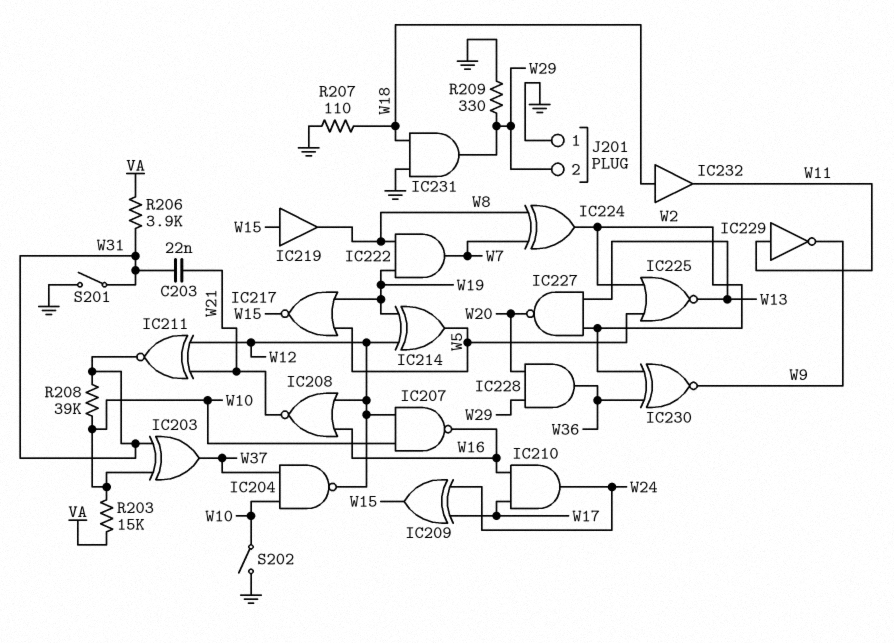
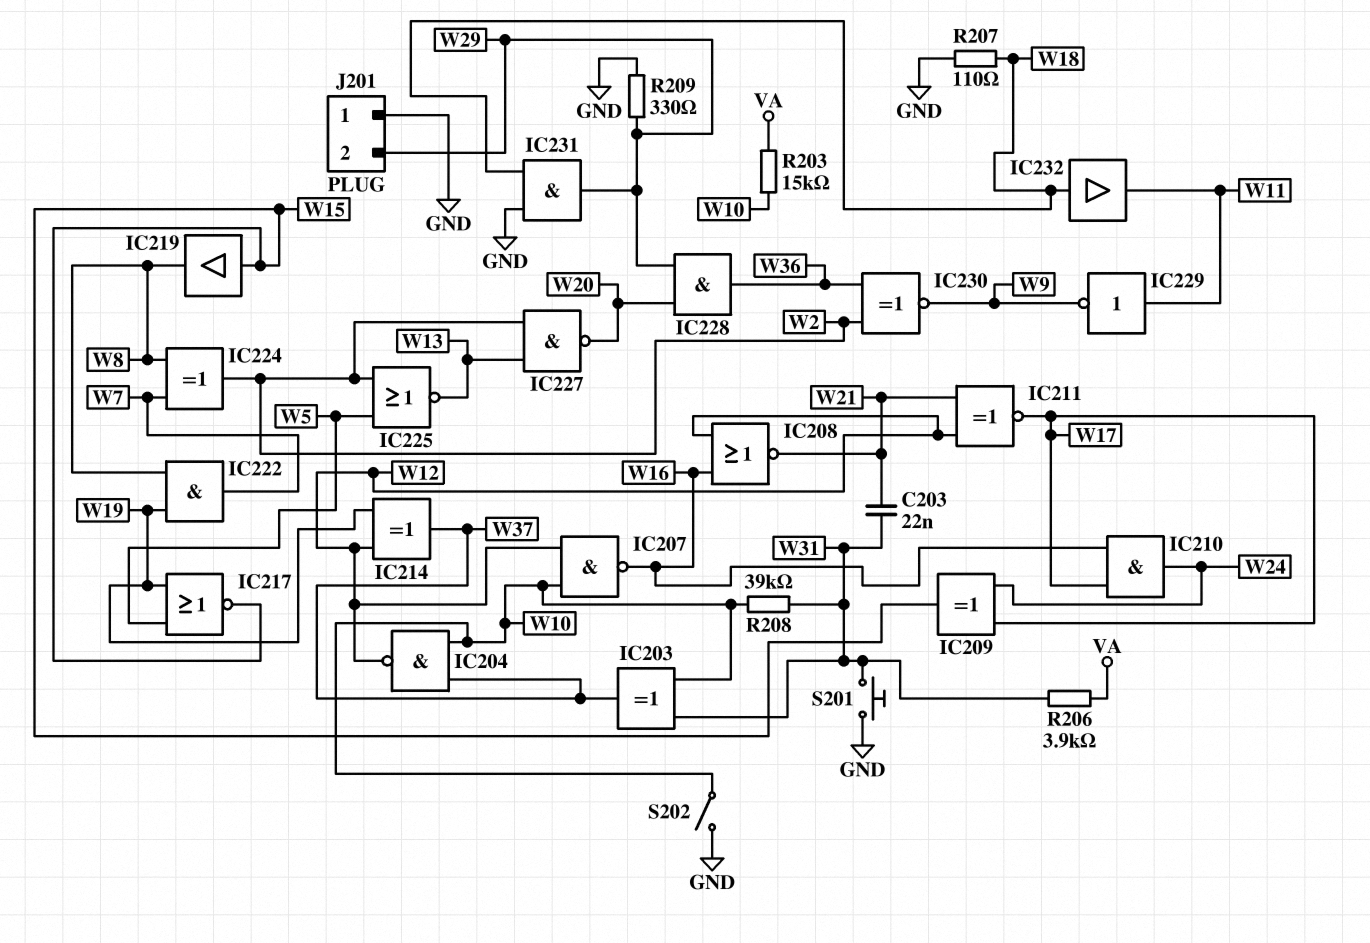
IC211: XNOR (in W12, in W21, out W31) -> XNOR (in W12, in W21, out W17)
IC214: XOR (in W12, in W19, out W5) -> XOR (in W12, in W19, out W37)
S201: switch (GND, W31) -> button (GND, W31)

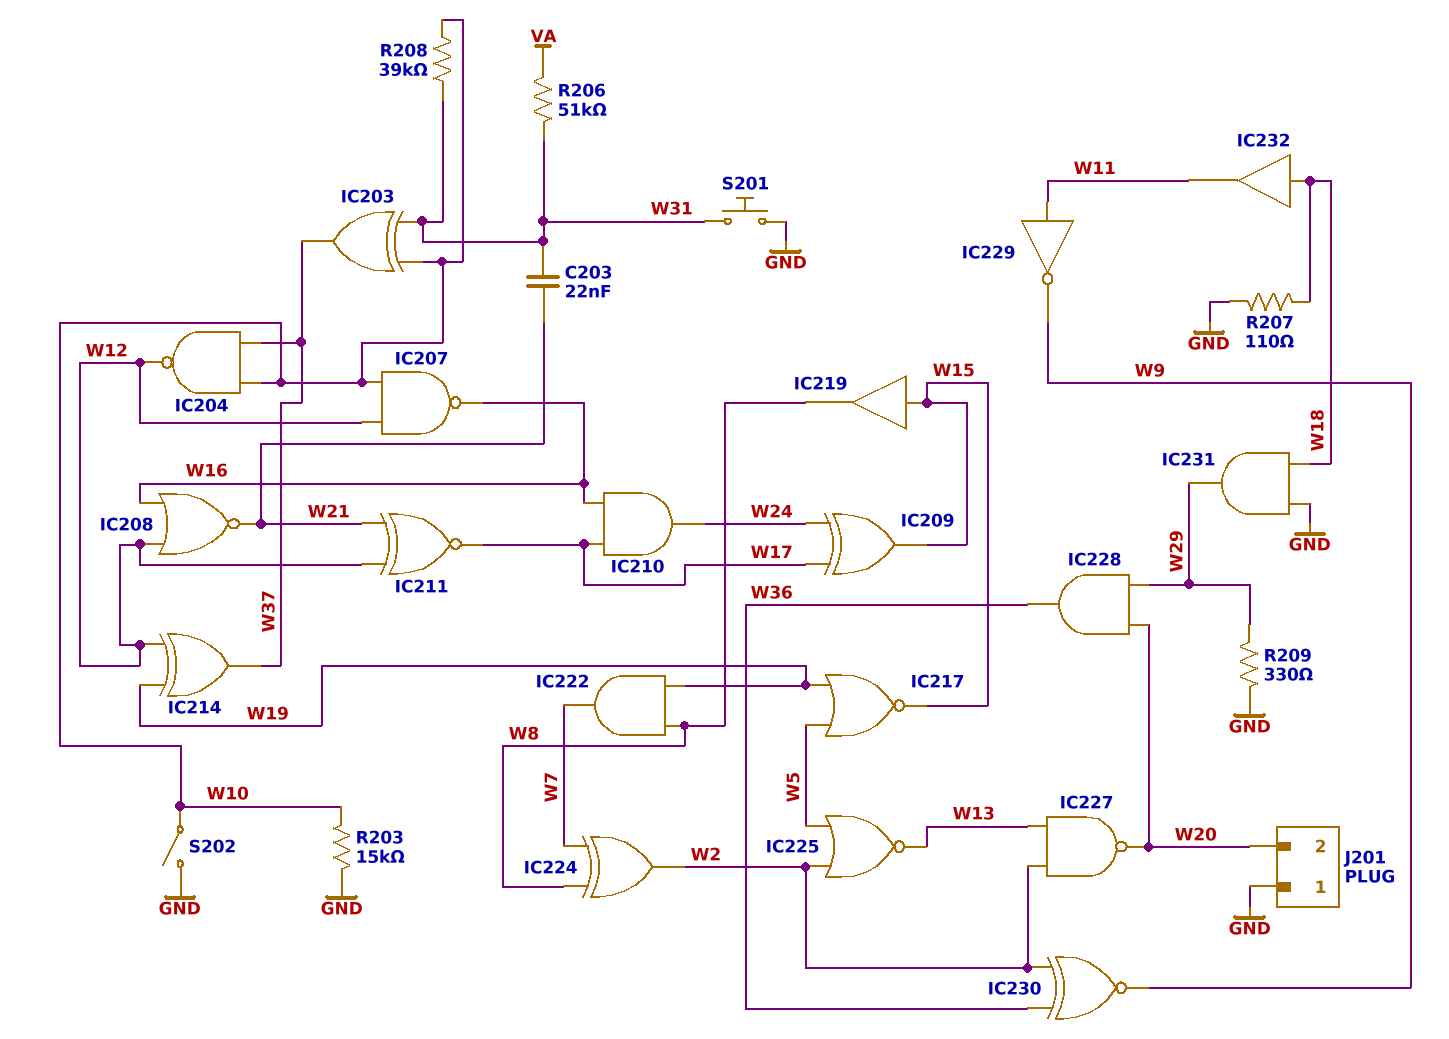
J201 pin 2: W29 -> W20
R203: 15k (VA, W10) -> 15k (GND, W10)
R206: 3.9k (VA, W31) -> 51k (VA, W31)

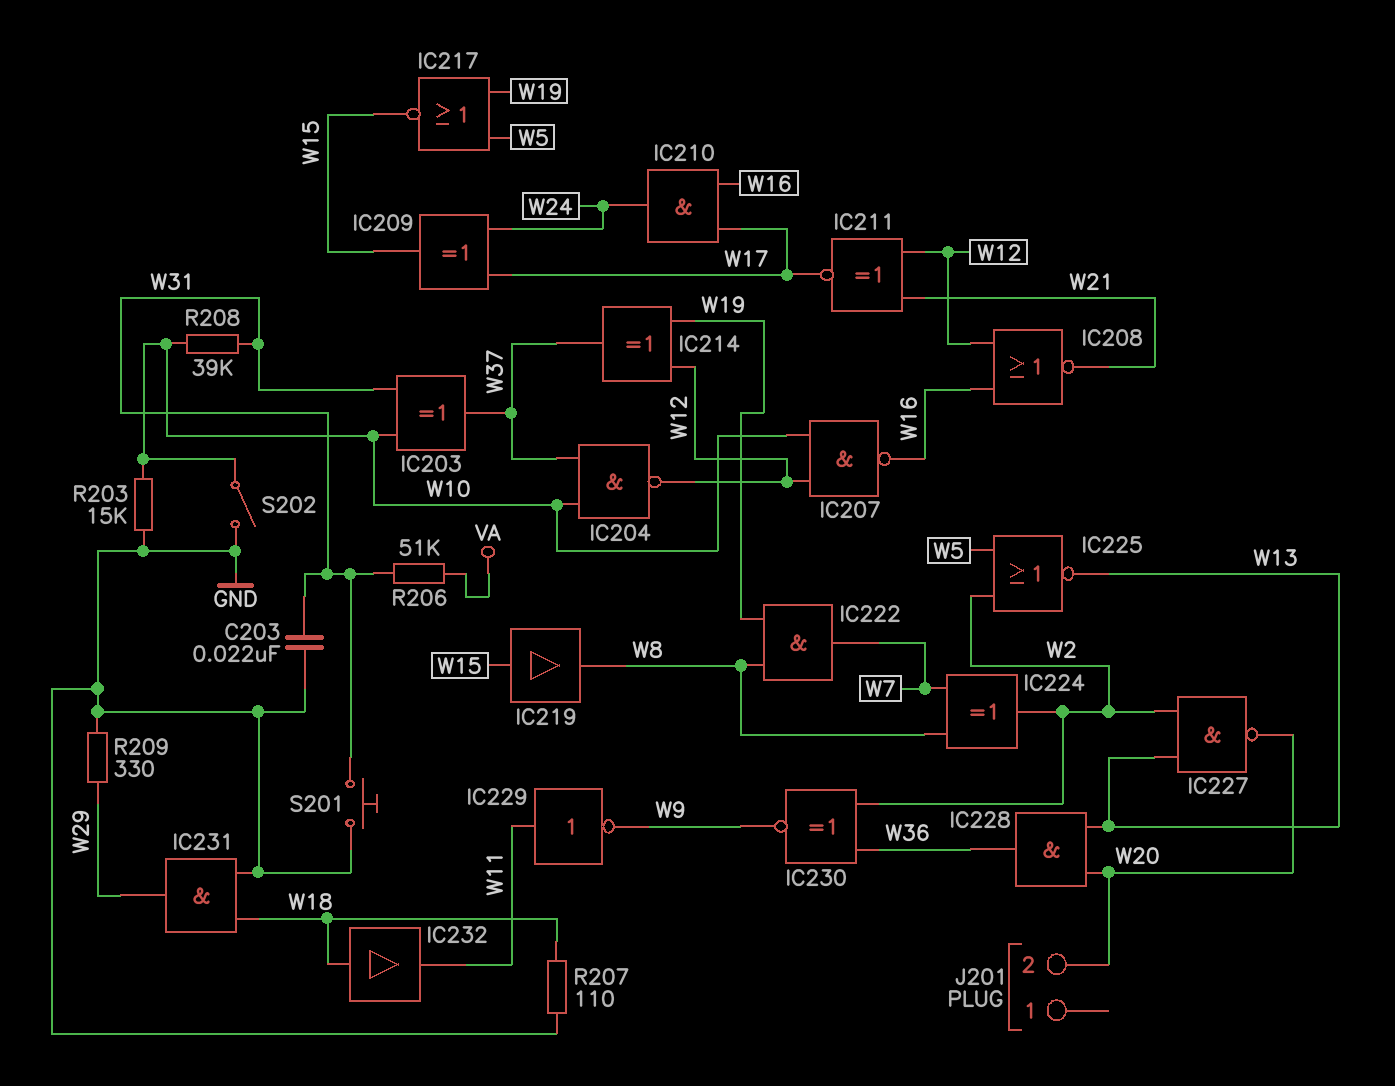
C203: 22nF (W21, W31) -> 22nF (GND, W31)
IC228: AND (in W20, in W29, out W36) -> AND (in W13, in W20, out W36)
J201 pin 1: GND -> none

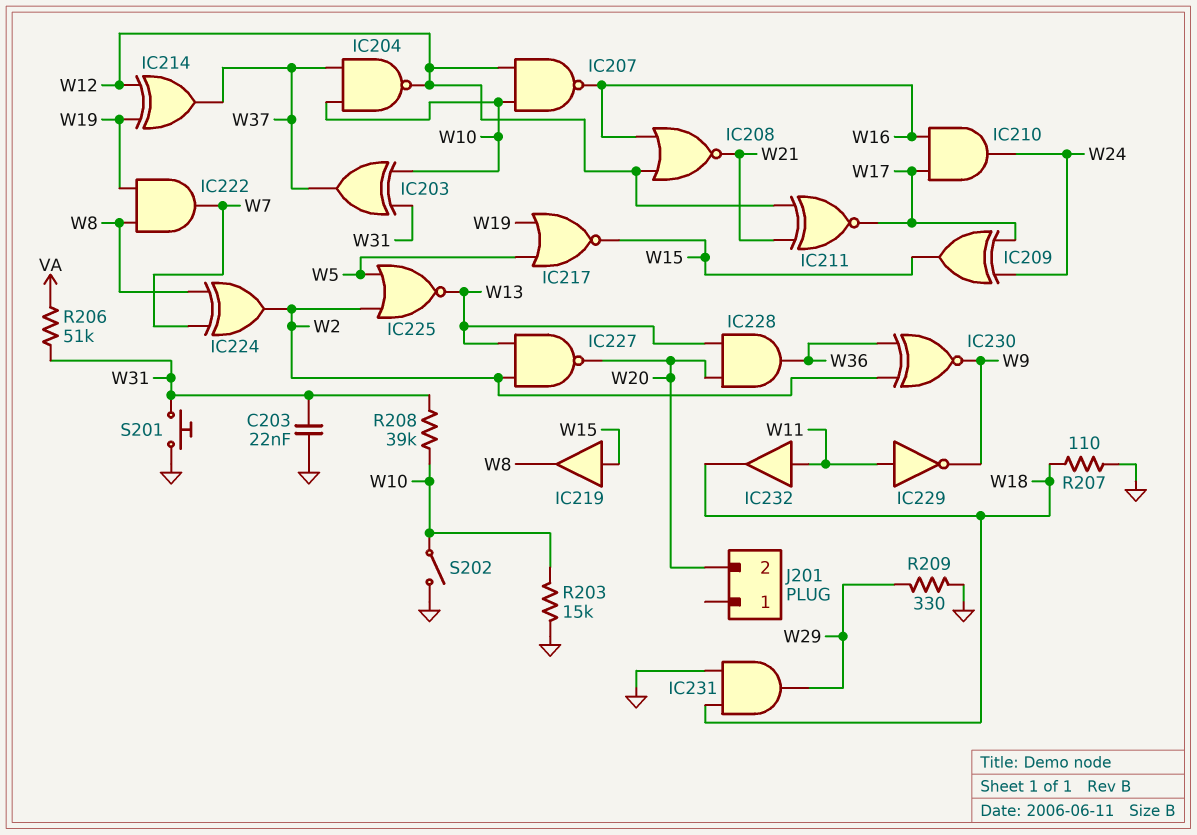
IC232: buffer (in W18, out W11) -> buffer (in W11, out W18)

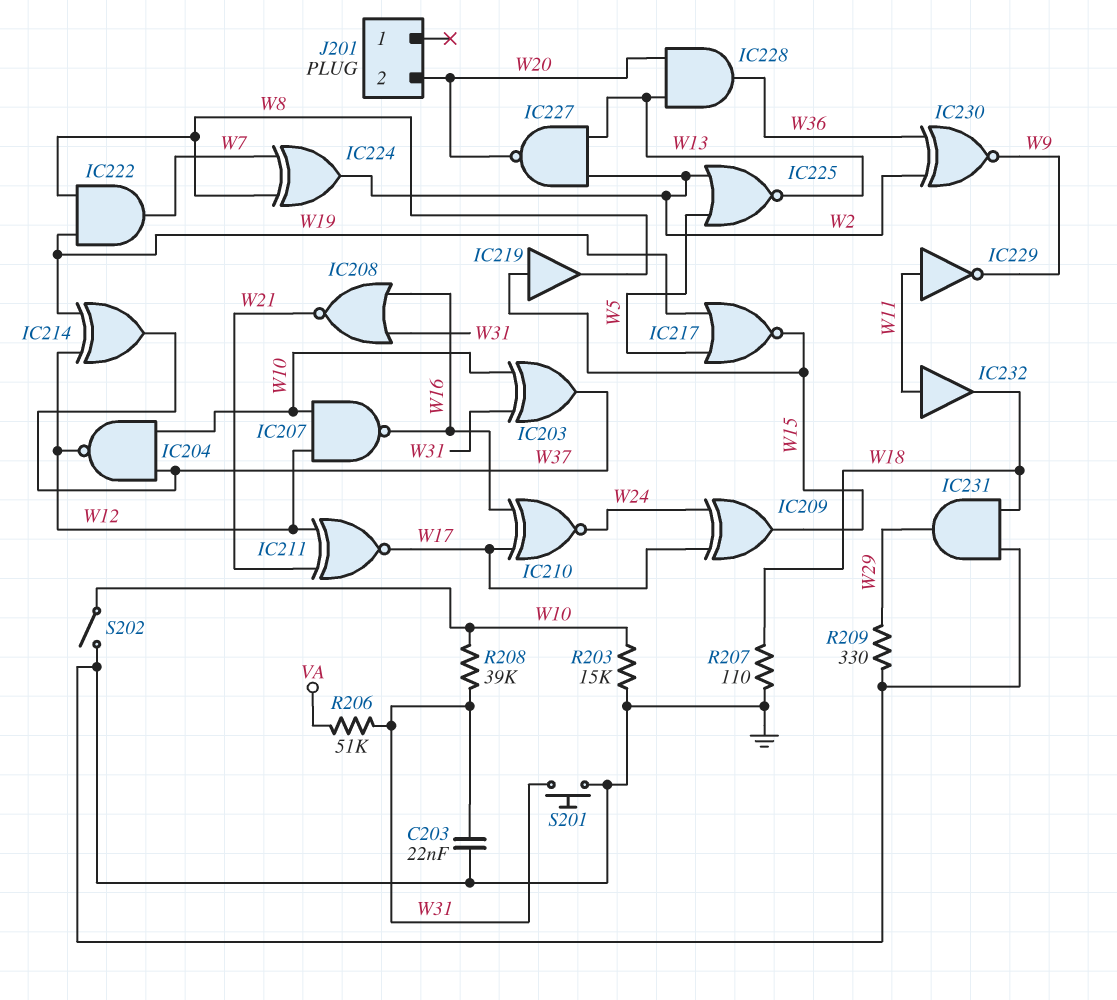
IC208: NOR (in W12, in W16, out W21) -> NOR (in W16, in W31, out W21)
IC210: AND (in W16, in W17, out W24) -> XNOR (in W16, in W17, out W24)

